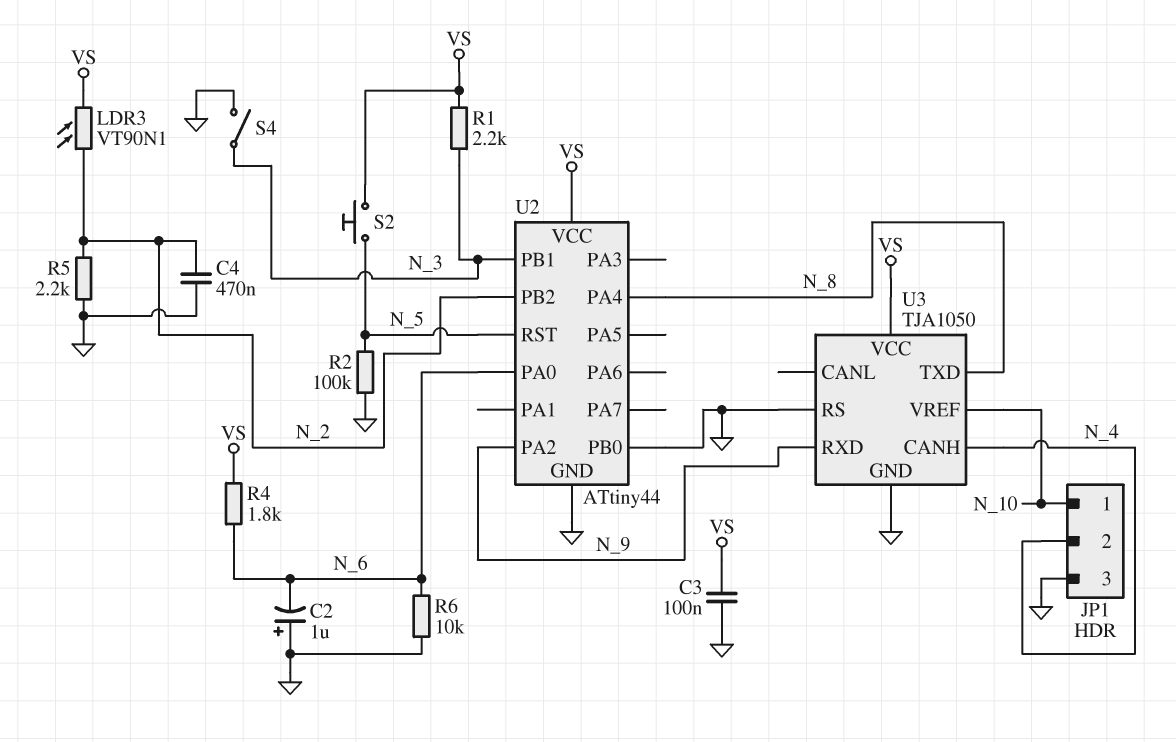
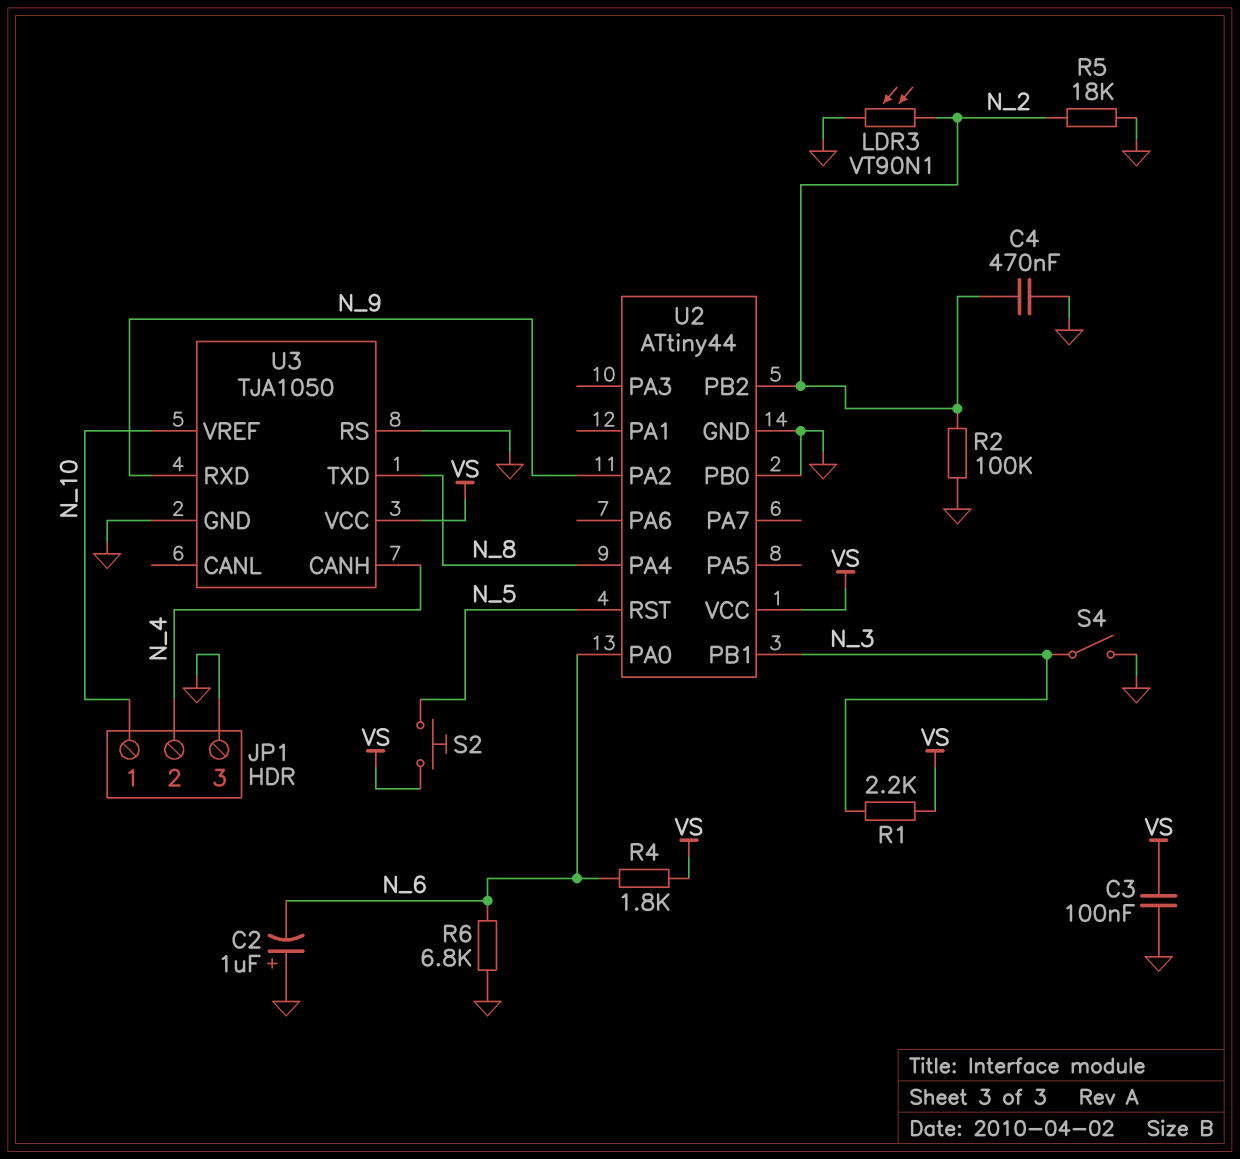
LDR3: VT90N1 (N_2, VS) -> VT90N1 (GND, N_2)
R2: 100k (GND, N_5) -> 100k (GND, N_2)
R5: 2.2k (GND, N_2) -> 18k (GND, N_2)
R6: 10k (GND, N_6) -> 6.8k (GND, N_6)

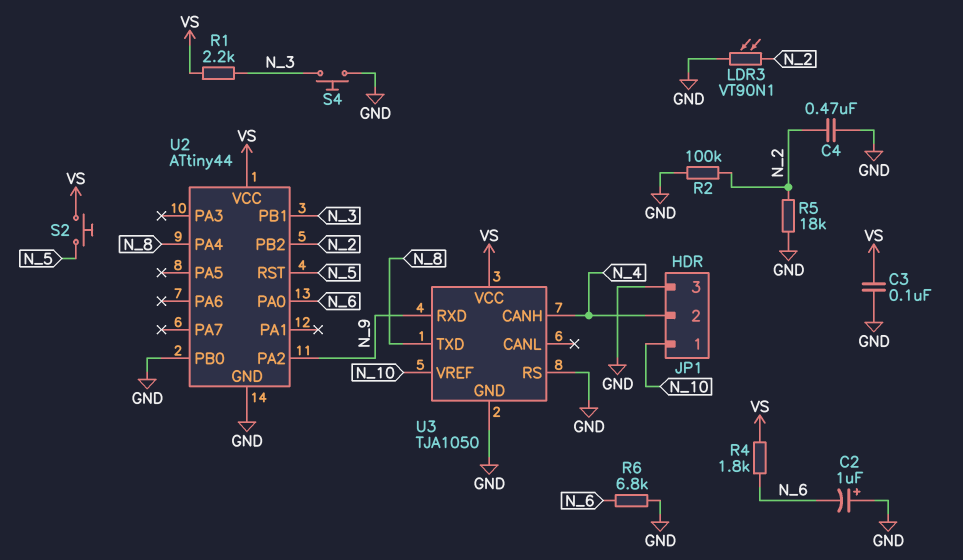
S4: switch (GND, N_3) -> button (GND, N_3)

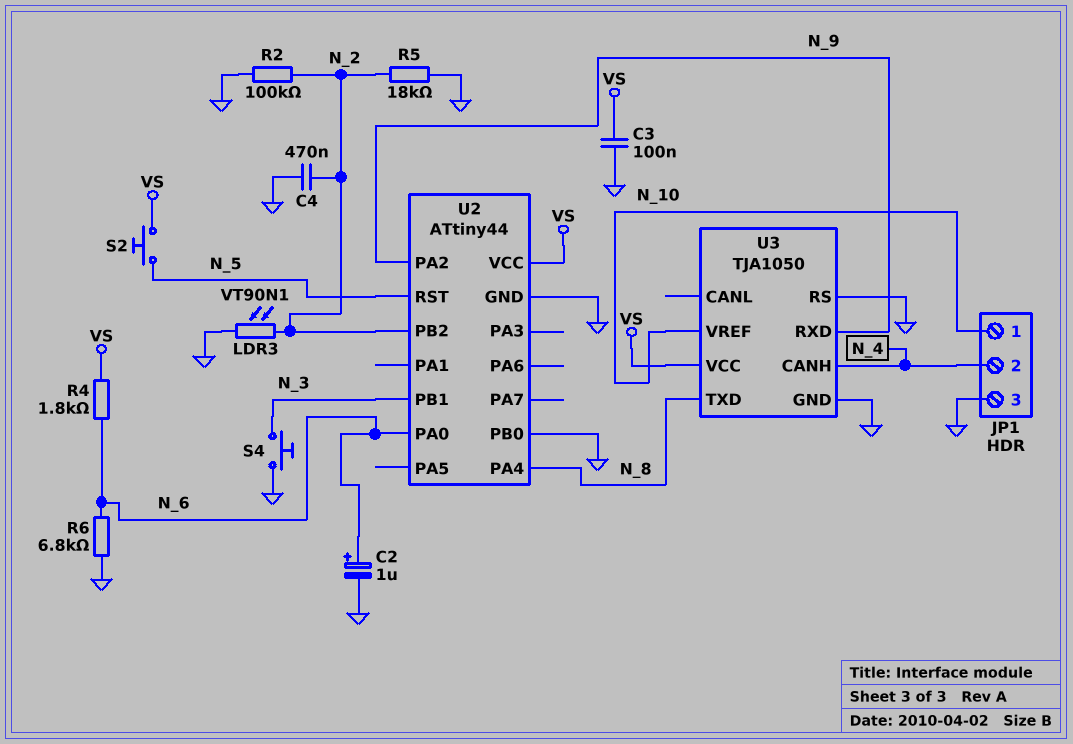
C2: 1uF (plus GND, minus N_6) -> 1uF (plus N_6, minus GND)
R1: 2.2k (N_3, VS) -> none

